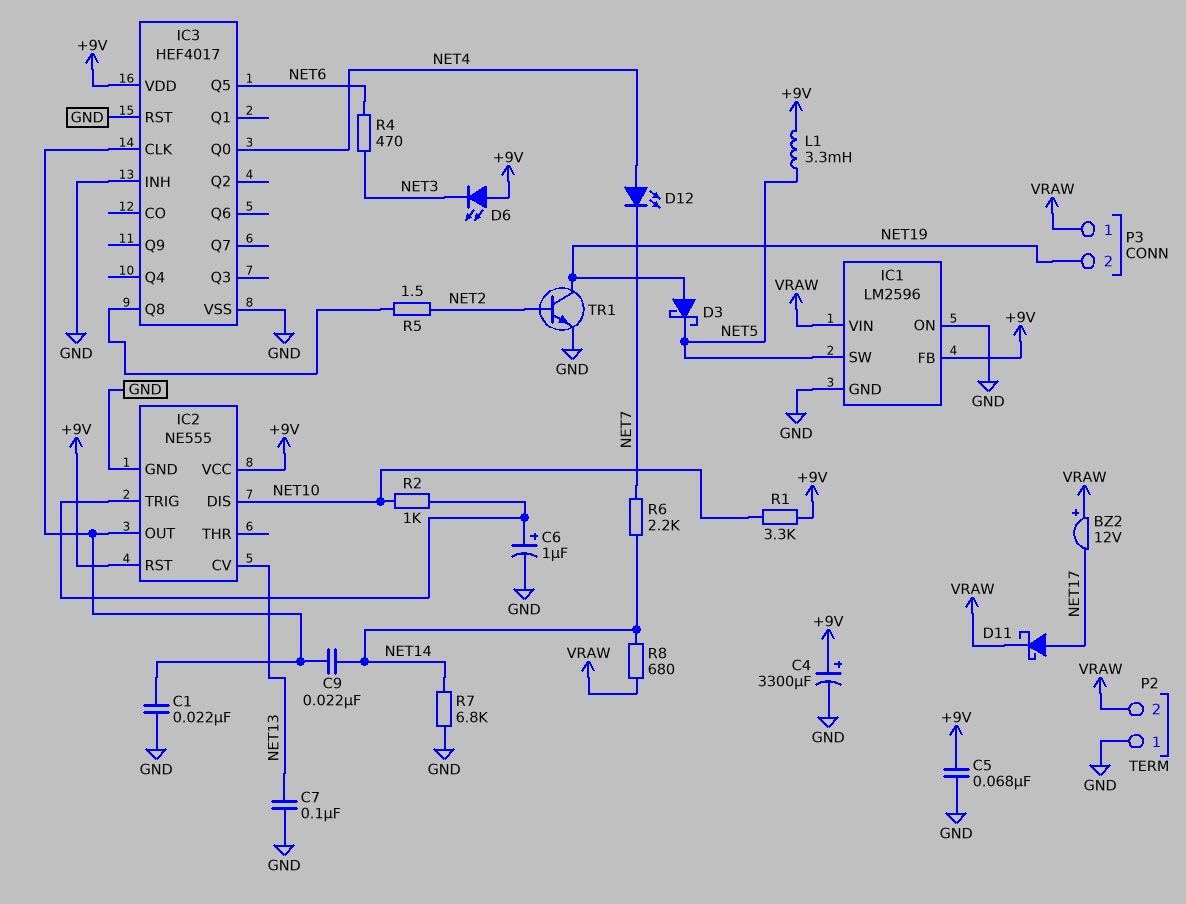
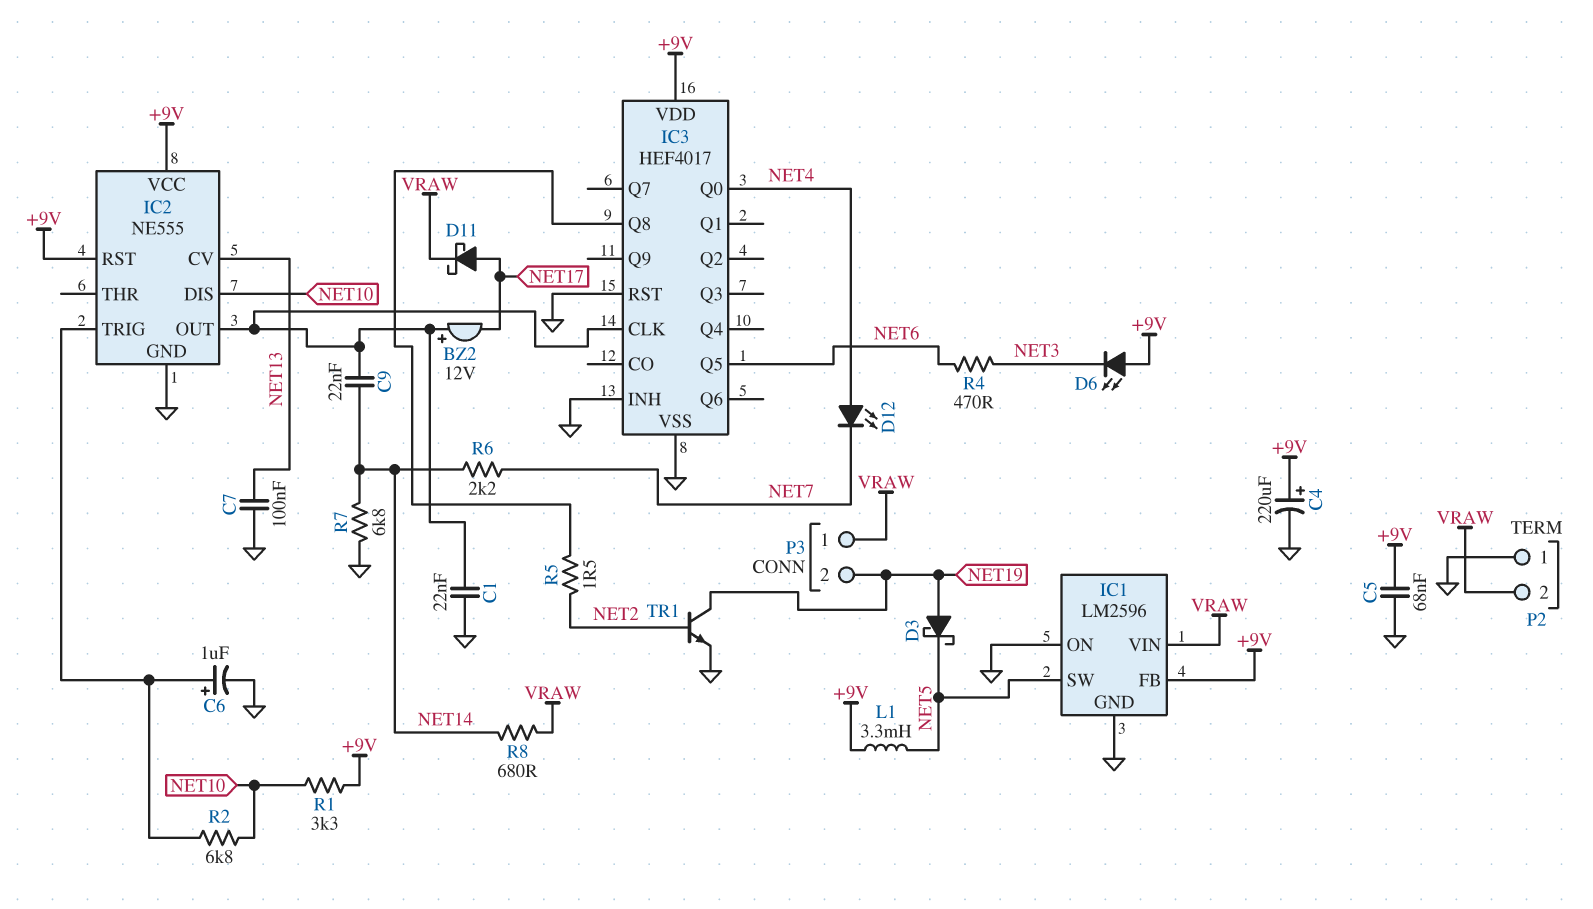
BZ2: buzzer 12V (plus VRAW, minus NET17) -> buzzer 12V (plus IC2/OUT, minus NET17)
C4: 3300uF (plus +9V, minus GND) -> 220uF (plus +9V, minus GND)
R2: 1k (IC2/TRIG, NET10) -> 6.8k (IC2/TRIG, NET10)

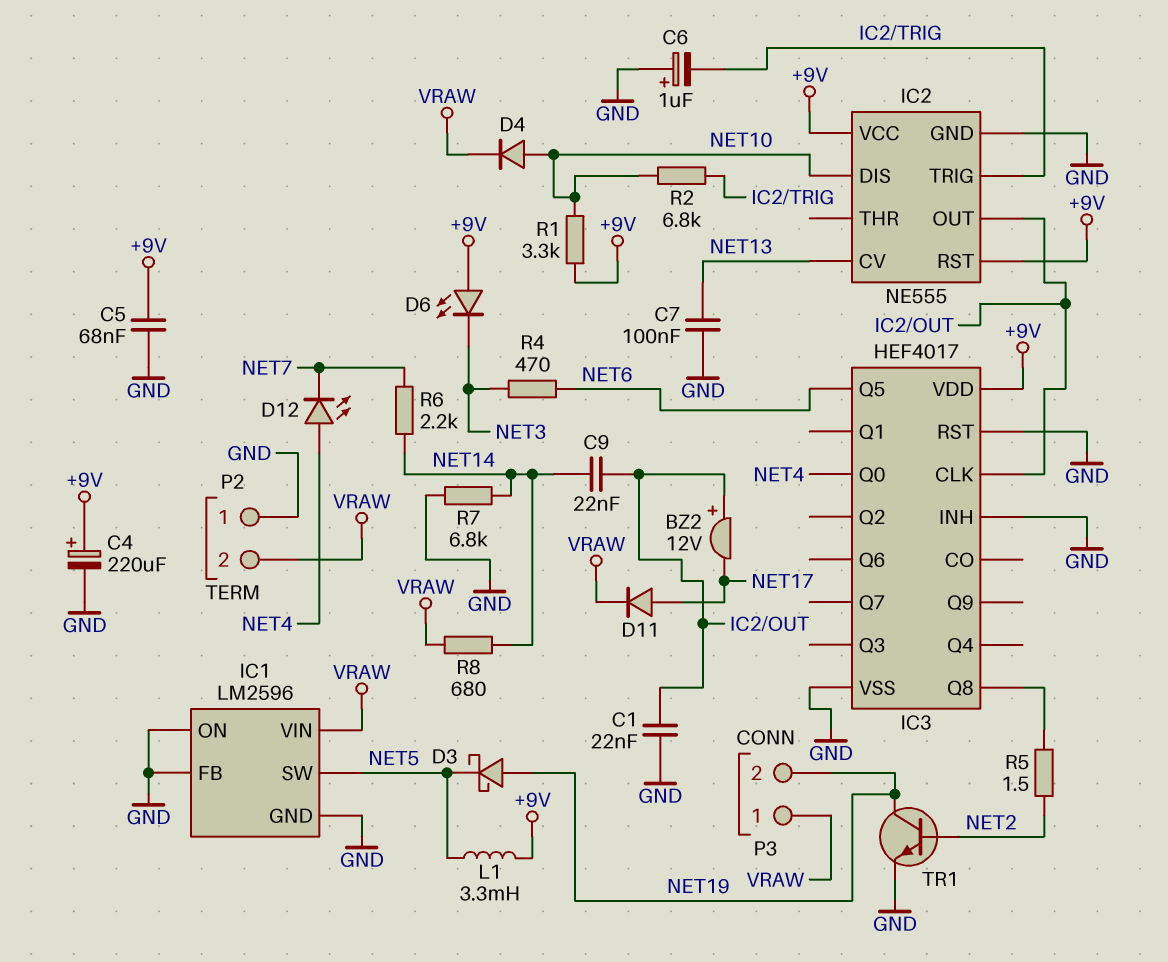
C6: 1uF (plus IC2/TRIG, minus GND) -> 1uF (plus GND, minus IC2/TRIG)
D4: none -> diode (A NET10, K VRAW)
D11: schottky (A NET17, K VRAW) -> diode (A NET17, K VRAW)
IC1 pin FB: +9V -> GND

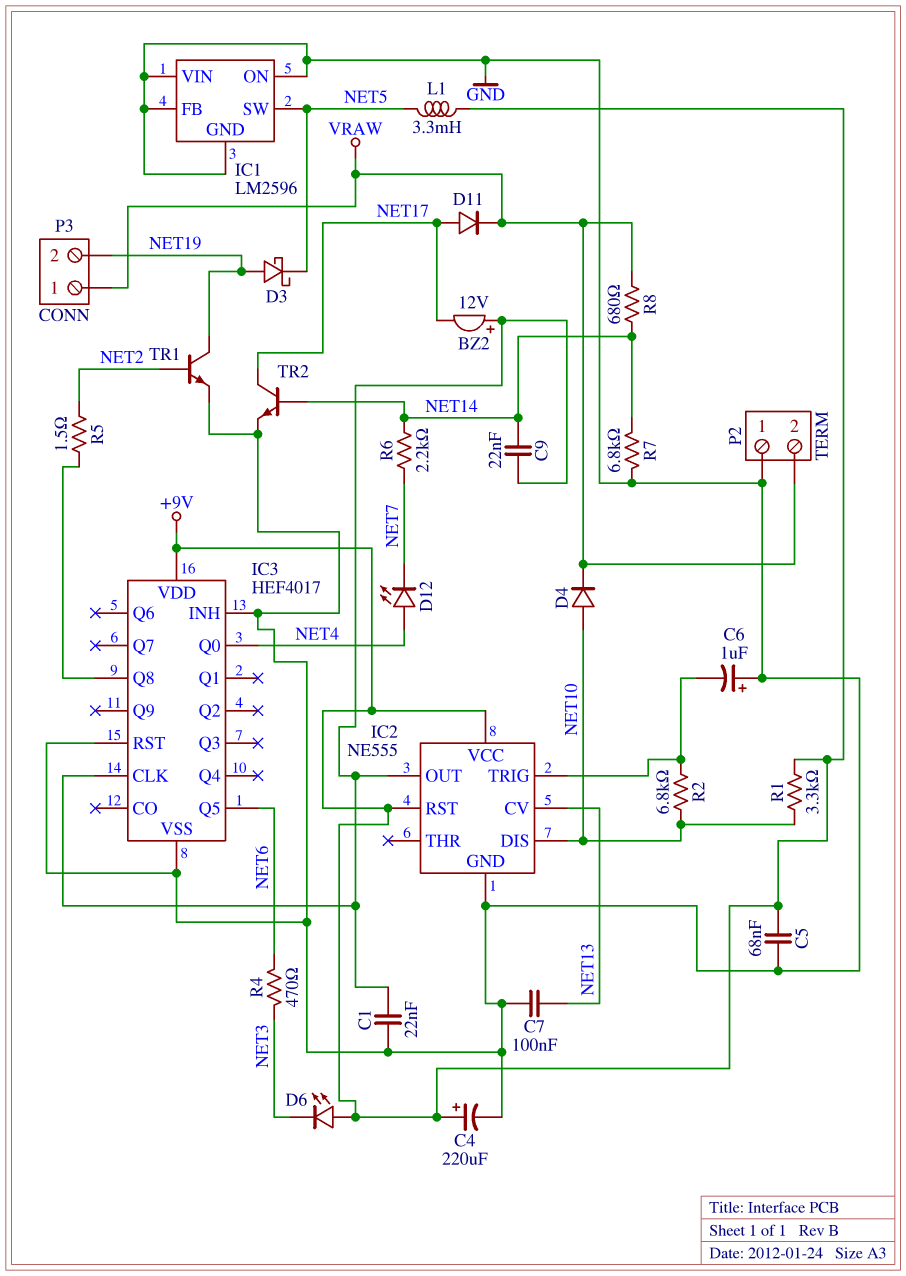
IC1 pin VIN: VRAW -> GND
TR2: none -> NPN (B NET14, C NET17, E GND)

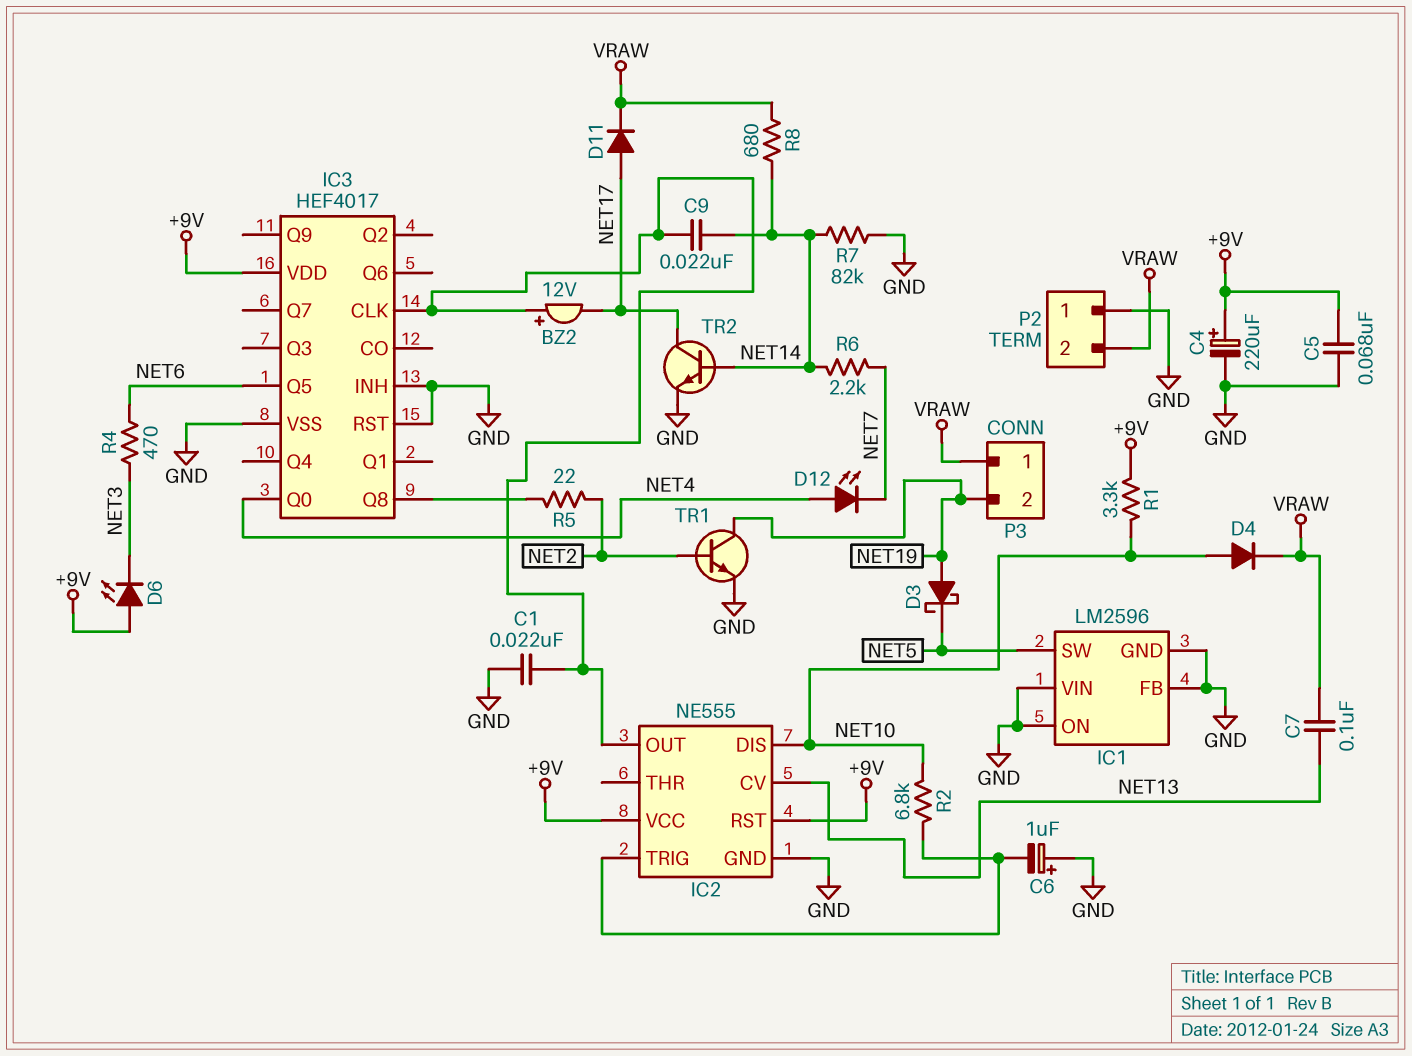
C7: 100nF (GND, NET13) -> 100nF (NET13, VRAW)
L1: 3.3mH (+9V, NET5) -> none
R5: 1.5 (IC3/Q8, NET2) -> 22 (IC3/Q8, NET2)
R7: 6.8k (GND, NET14) -> 82k (GND, NET14)

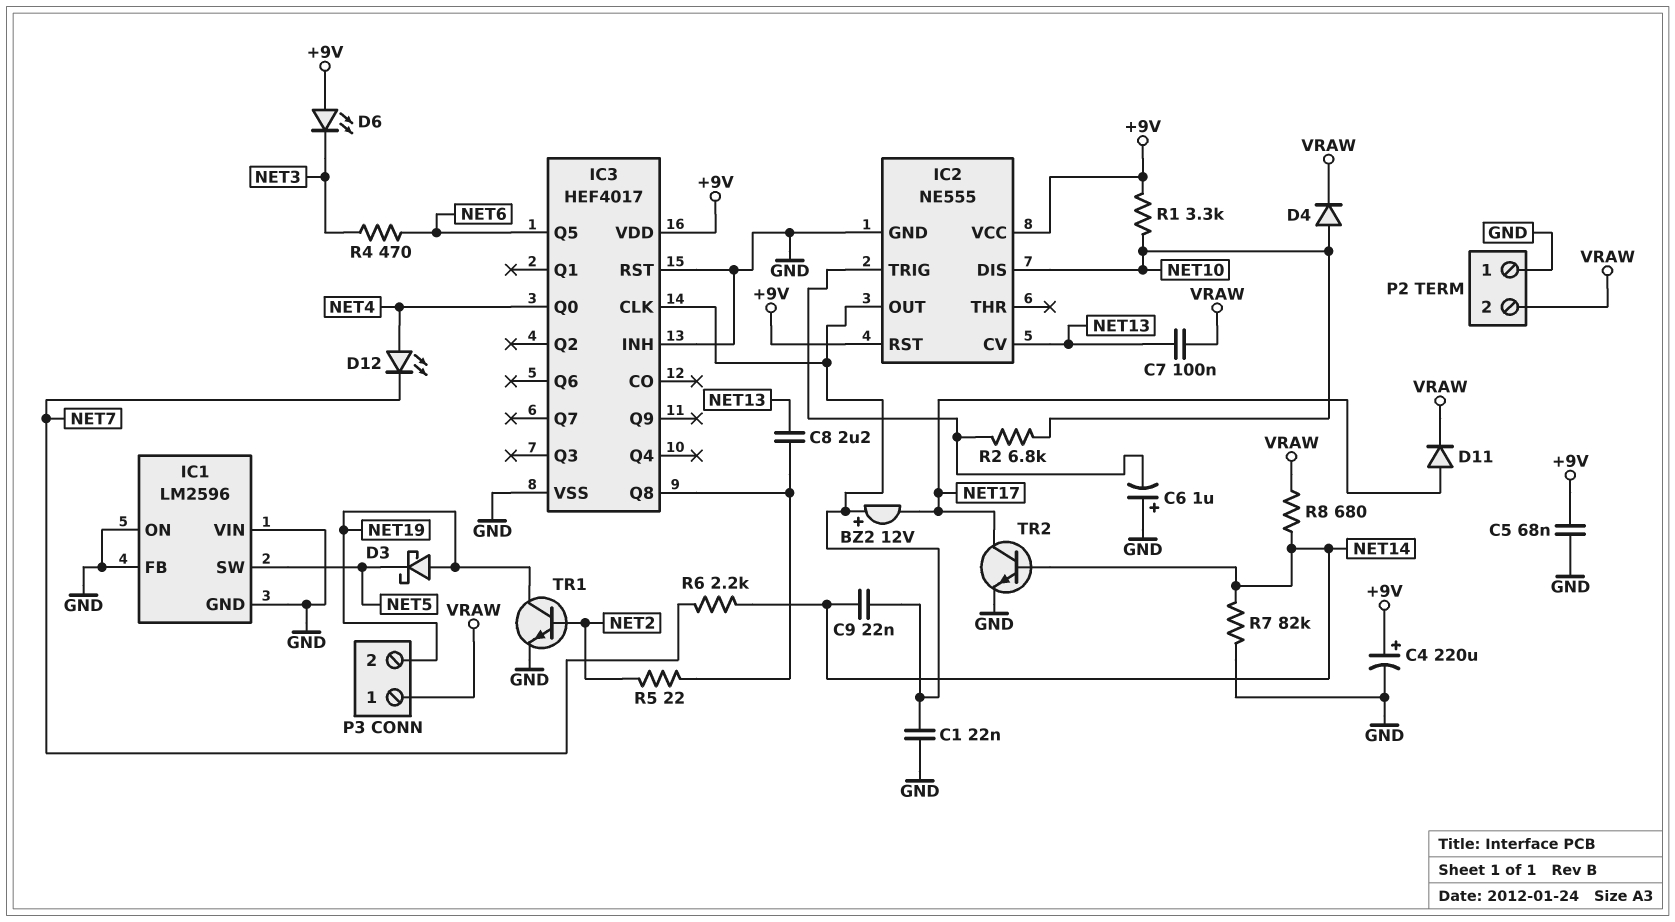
C8: none -> 2.2uF (IC3/Q8, NET13)

